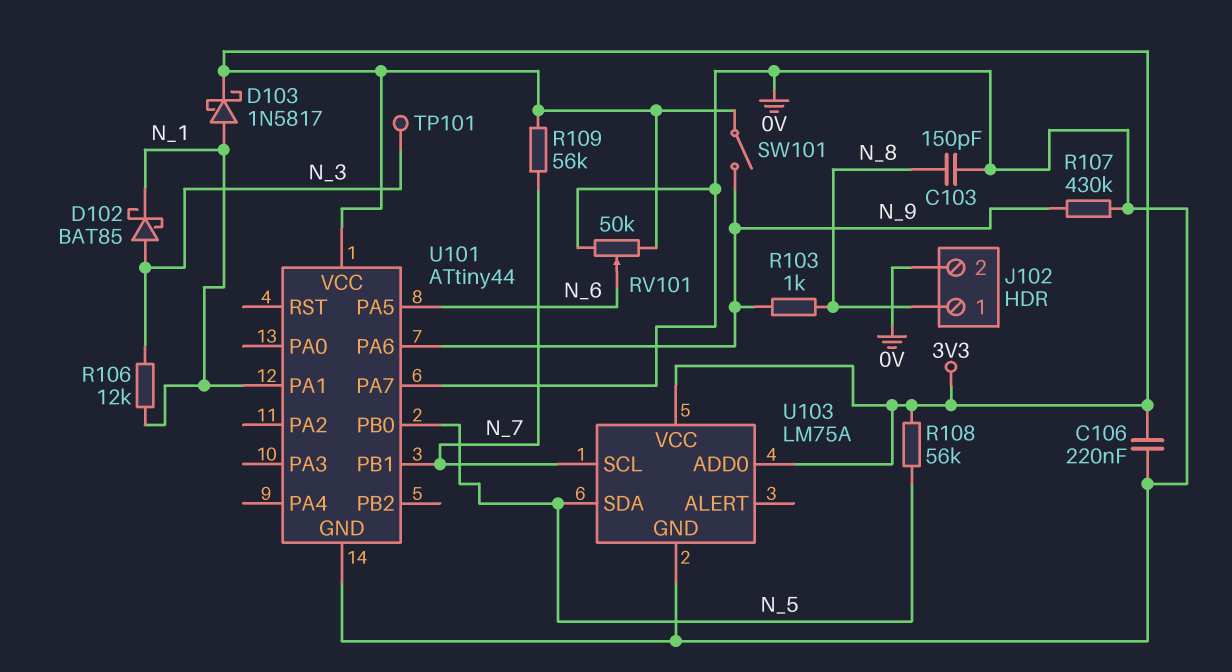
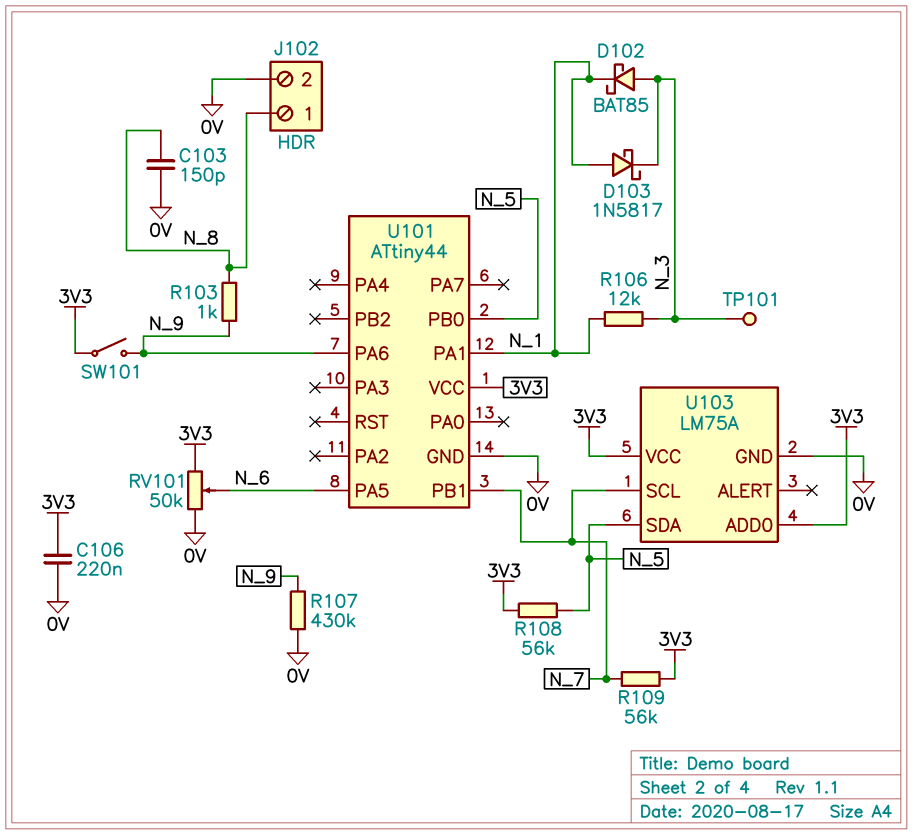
D103: schottky 1N5817 (A N_1, K 3V3) -> schottky 1N5817 (A N_1, K N_3)
U101 pin PA7: 0V -> none

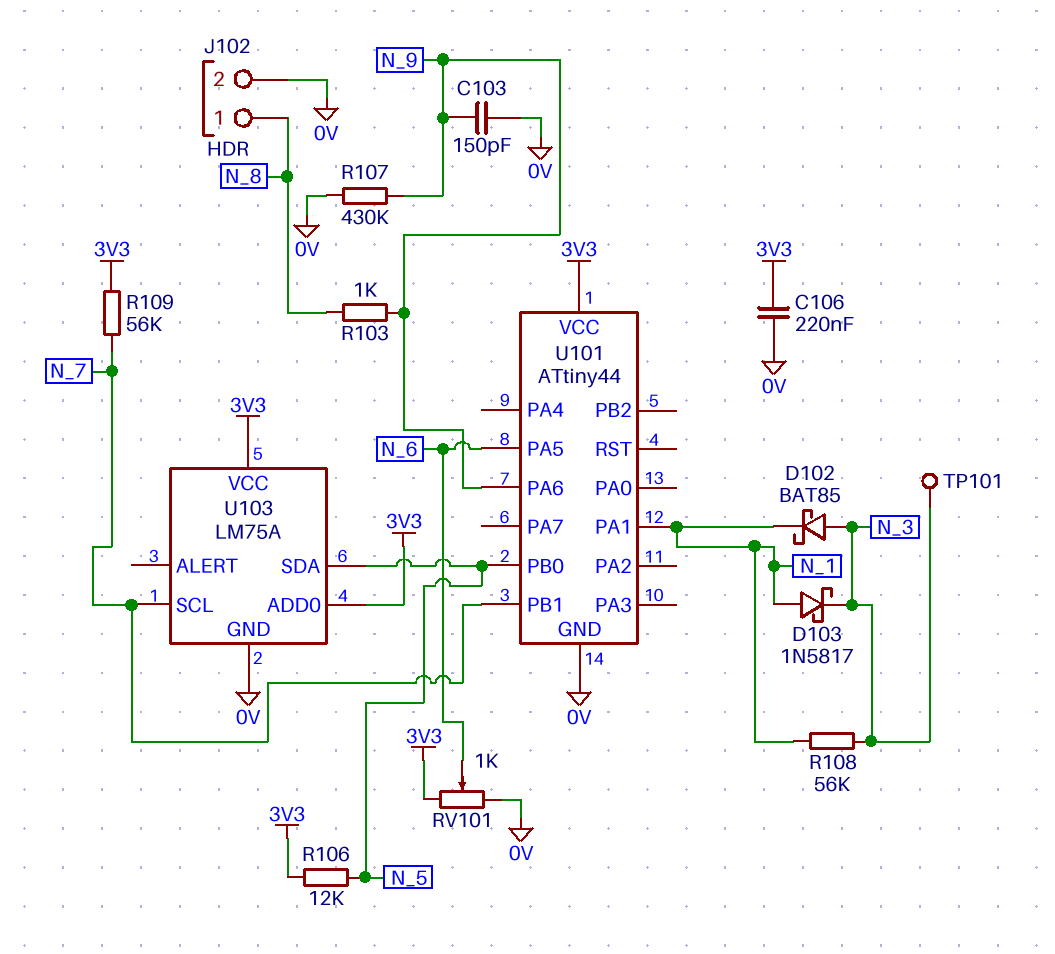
C103: 150pF (0V, N_8) -> 150pF (0V, N_9)
R106: 12k (N_1, N_3) -> 12k (3V3, N_5)
R108: 56k (3V3, N_5) -> 56k (N_1, N_3)
RV101: 50k (0V, 3V3, wiper N_6) -> 1k (0V, 3V3, wiper N_6)
SW101: switch (3V3, N_9) -> none

